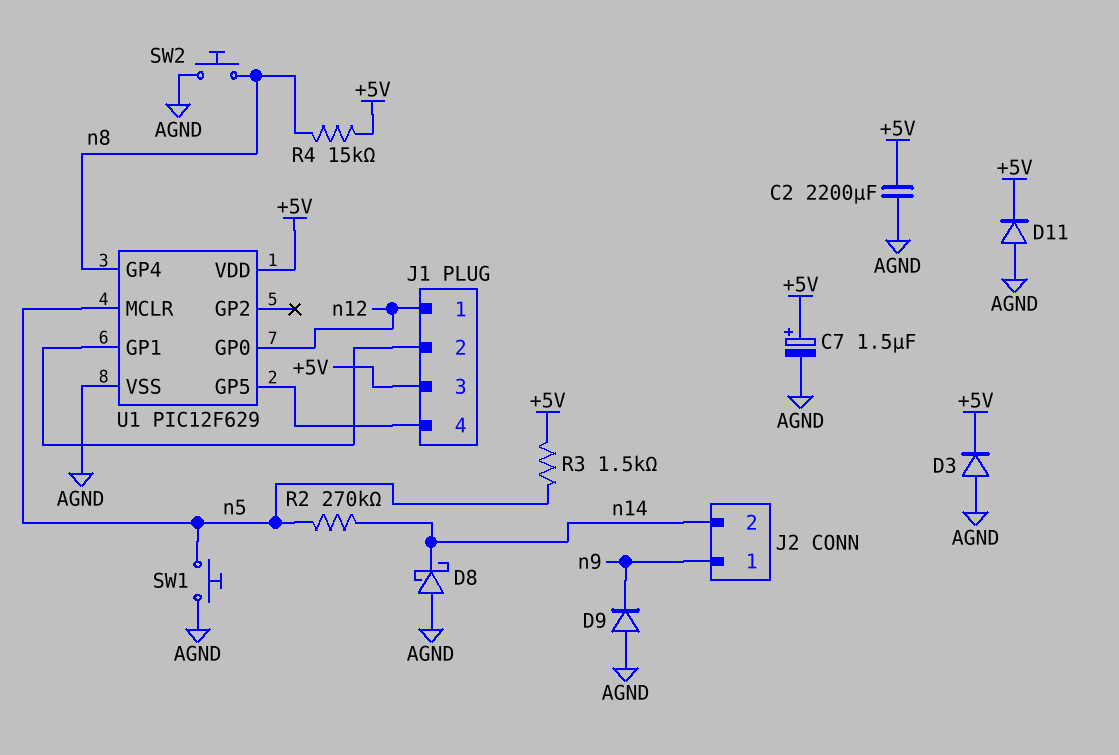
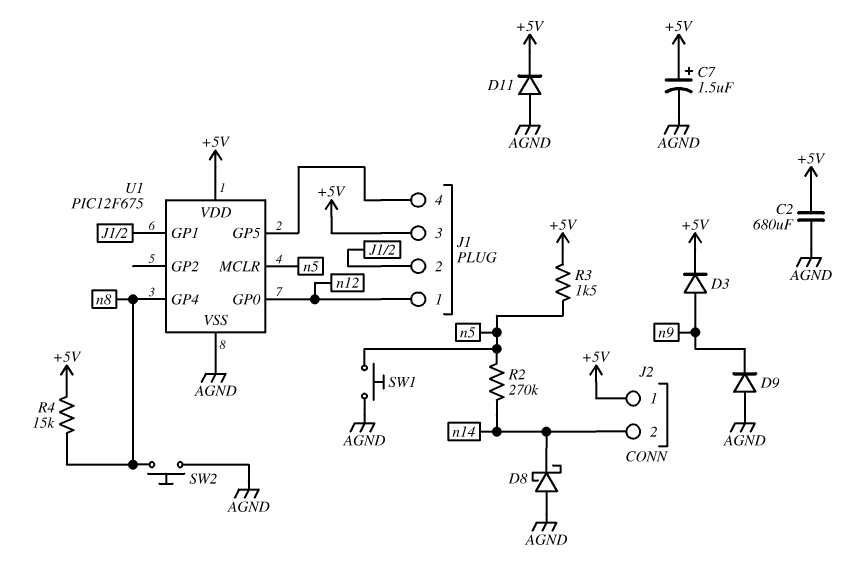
C2: 2200uF (+5V, AGND) -> 680uF (+5V, AGND)
D3: diode (A AGND, K +5V) -> diode (A n9, K +5V)
J2 pin 1: n9 -> +5V
U1: PIC12F629 -> PIC12F675

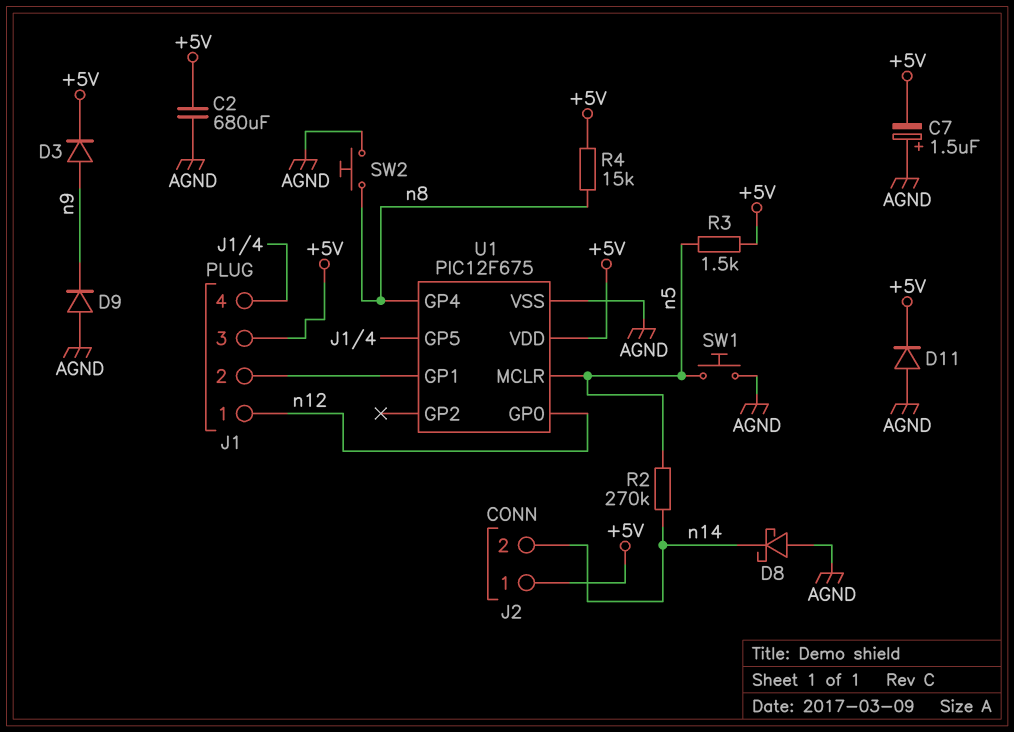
C7: 1.5uF (plus +5V, minus AGND) -> 1.5uF (plus AGND, minus +5V)

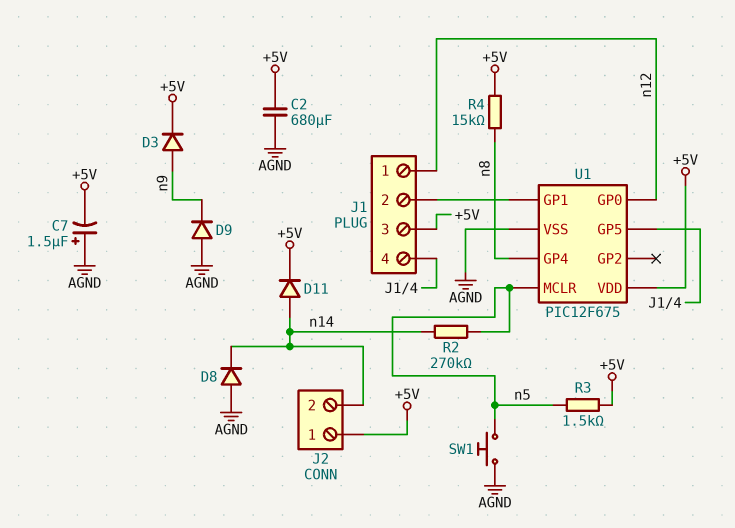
D8: schottky (A AGND, K n14) -> diode (A AGND, K n14)
D11: diode (A AGND, K +5V) -> diode (A n14, K +5V)
SW2: button (AGND, n8) -> none

